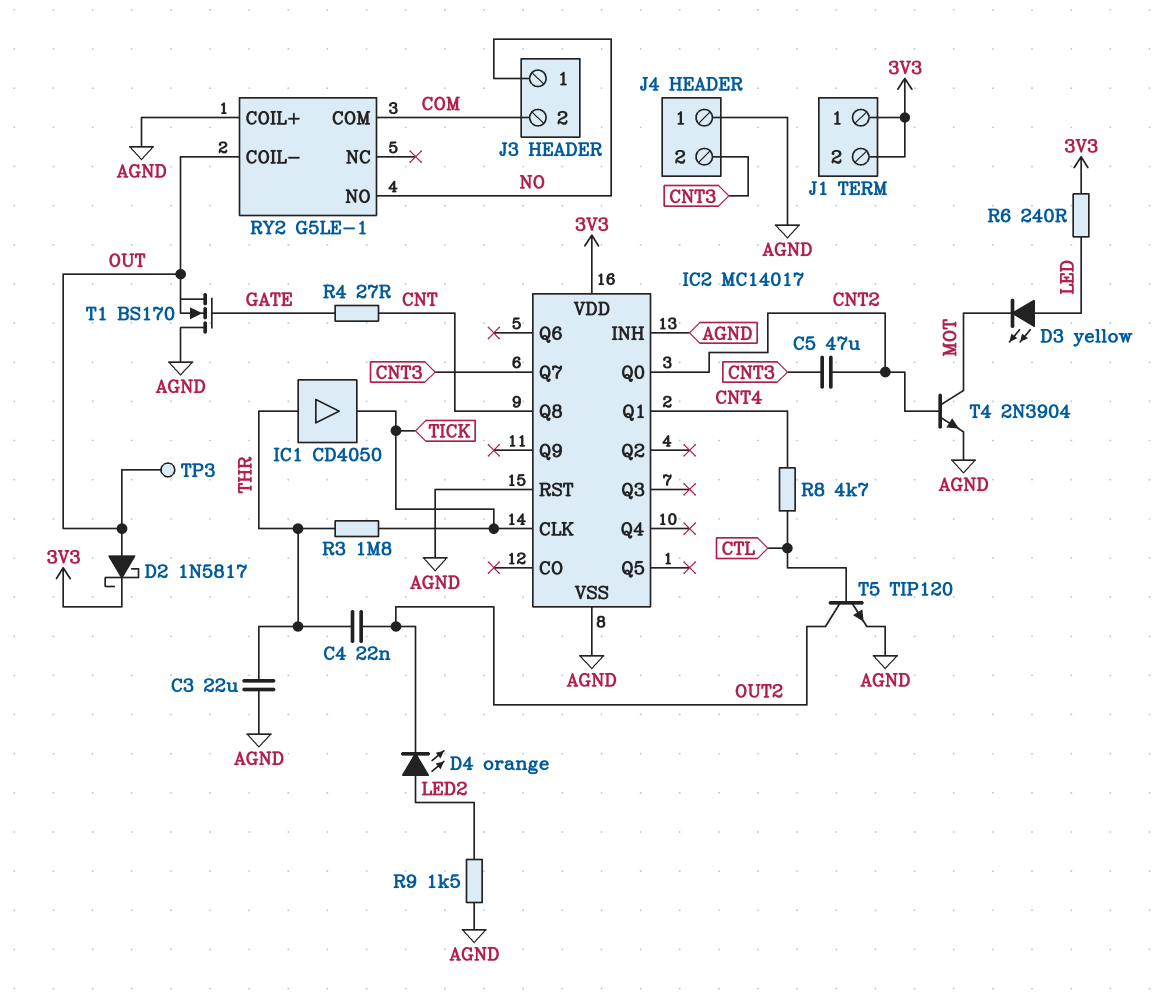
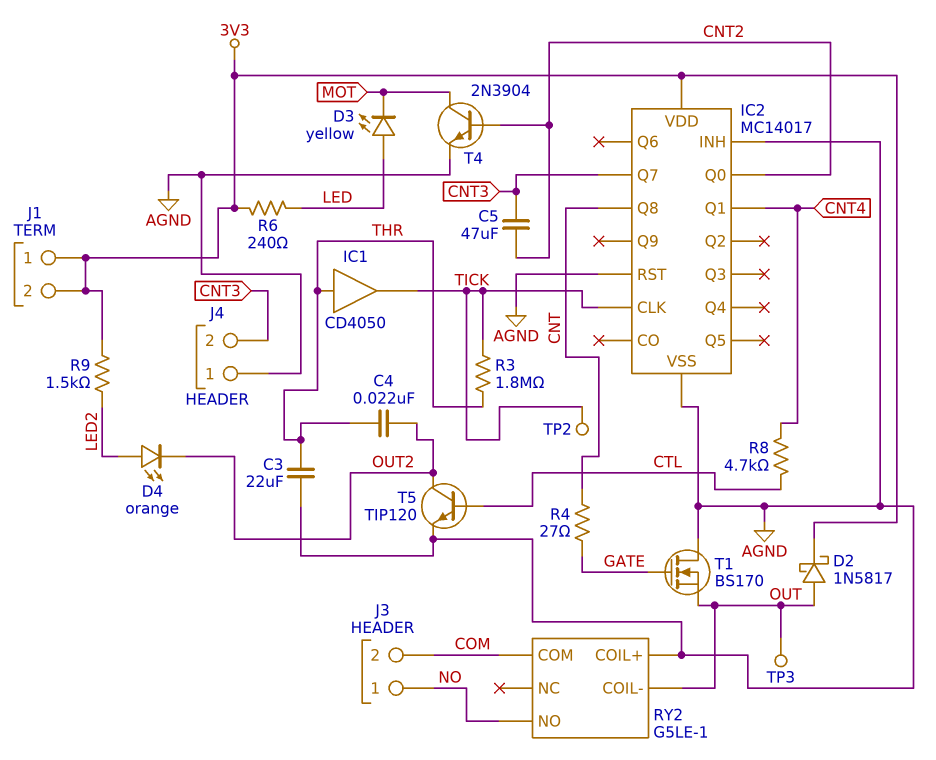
R9: 1.5k (AGND, LED2) -> 1.5k (3V3, LED2)
TP2: none -> test point (TICK)

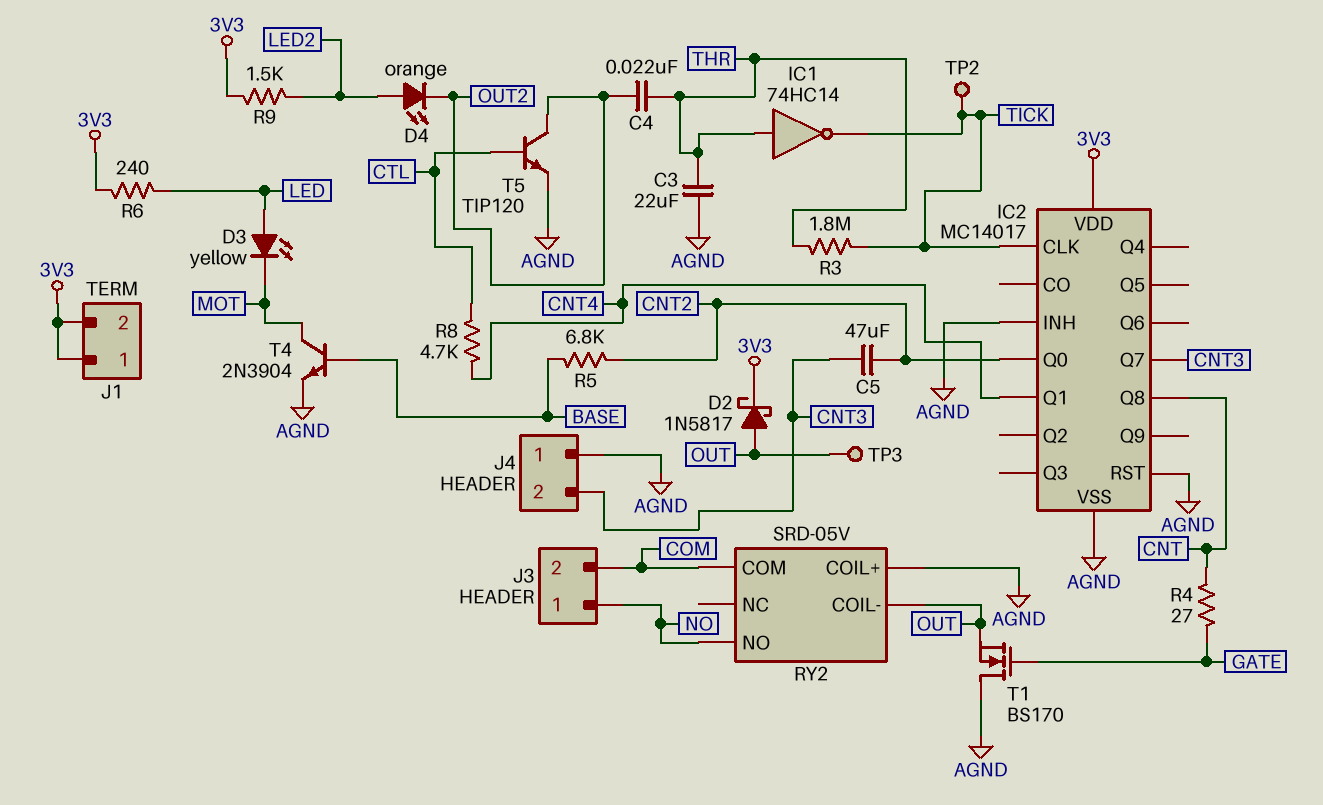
IC1: buffer CD4050 (in THR, out TICK) -> NOT 74HC14 (in THR, out TICK)
R5: none -> 6.8k (BASE, CNT2)
RY2: G5LE-1 -> SRD-05V
T4: NPN 2N3904 (B CNT2, C MOT, E AGND) -> NPN 2N3904 (B BASE, C MOT, E AGND)

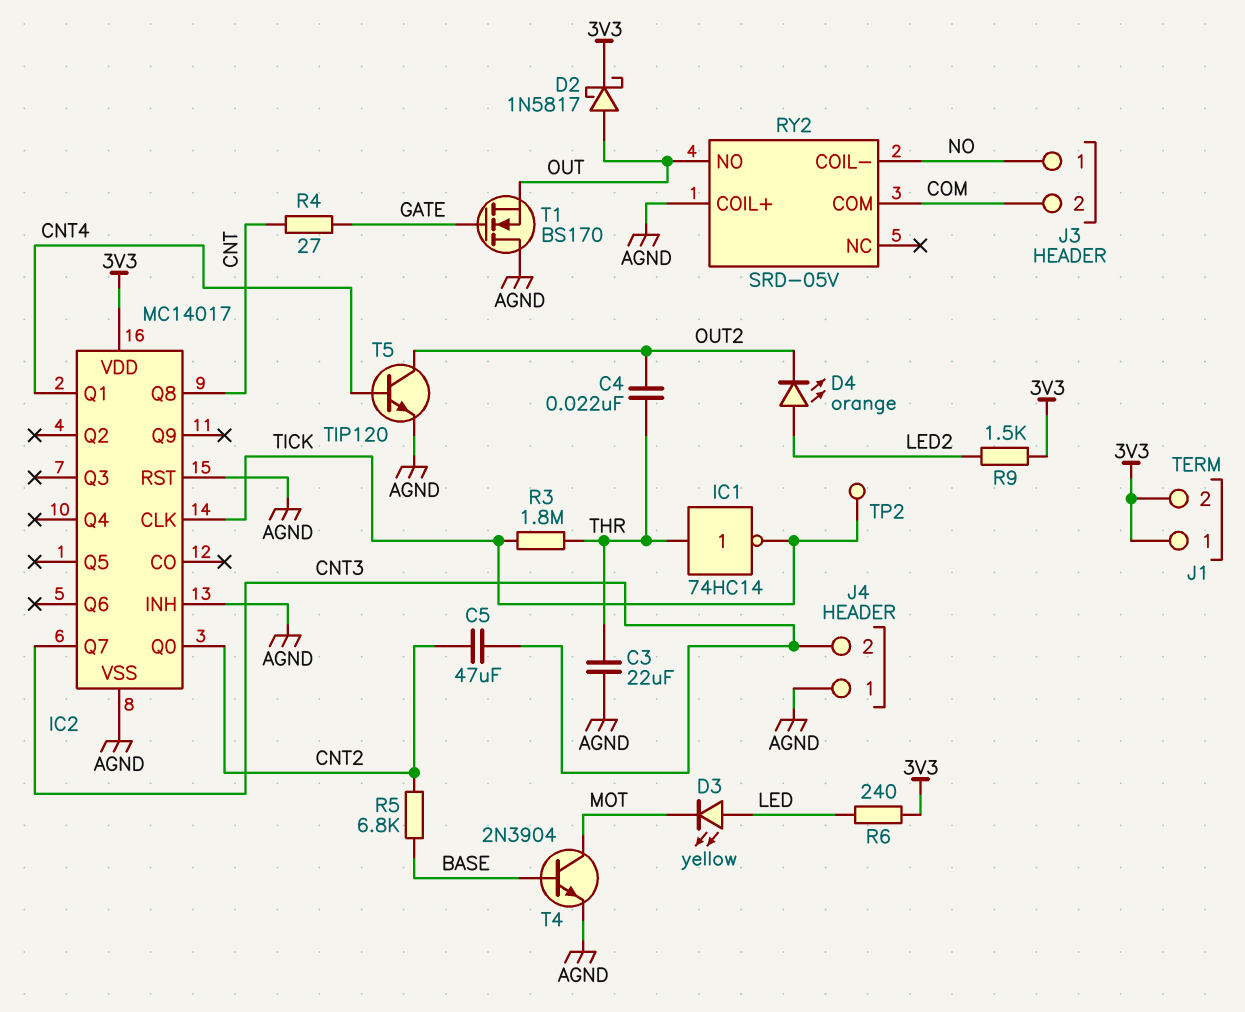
R8: 4.7k (CNT4, CTL) -> none
RY2 pin COIL-: OUT -> NO
RY2 pin NO: NO -> OUT
T5: NPN TIP120 (B CTL, C OUT2, E AGND) -> NPN TIP120 (B CNT4, C OUT2, E AGND)
TP3: test point (OUT) -> none

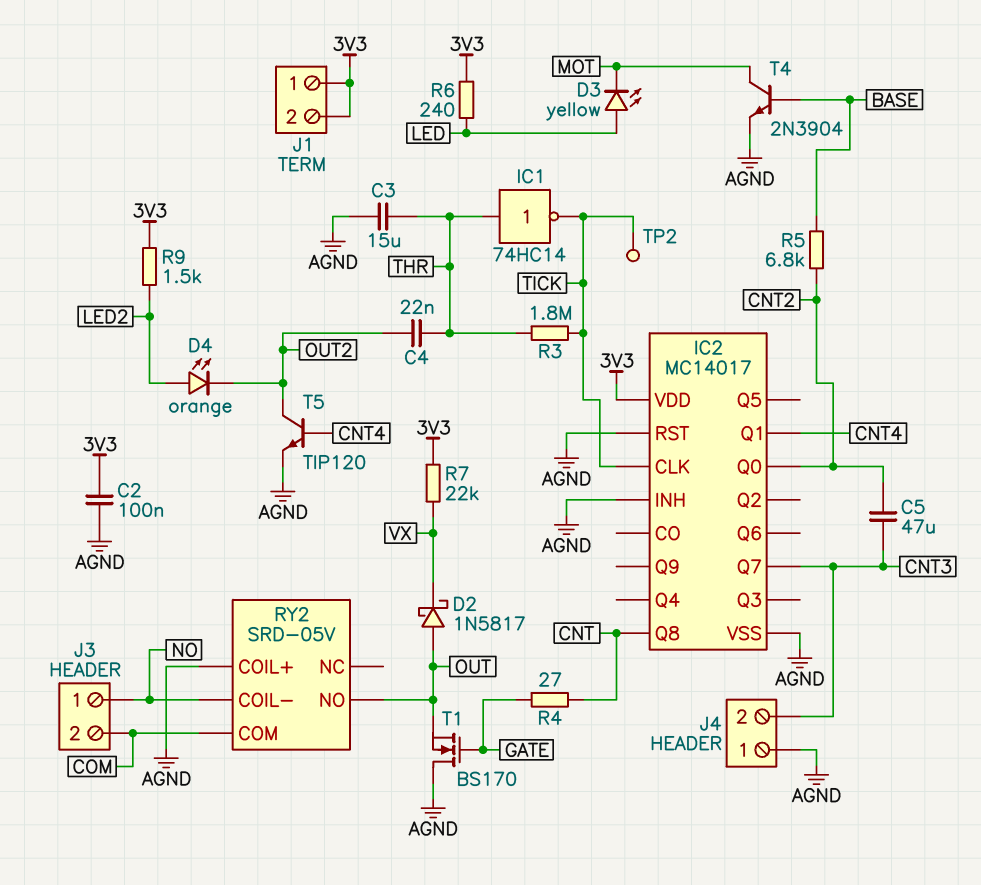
C2: none -> 100nF (3V3, AGND)
C3: 22uF (AGND, THR) -> 15uF (AGND, THR)
D2: schottky 1N5817 (A OUT, K 3V3) -> schottky 1N5817 (A OUT, K VX)
R7: none -> 22k (3V3, VX)

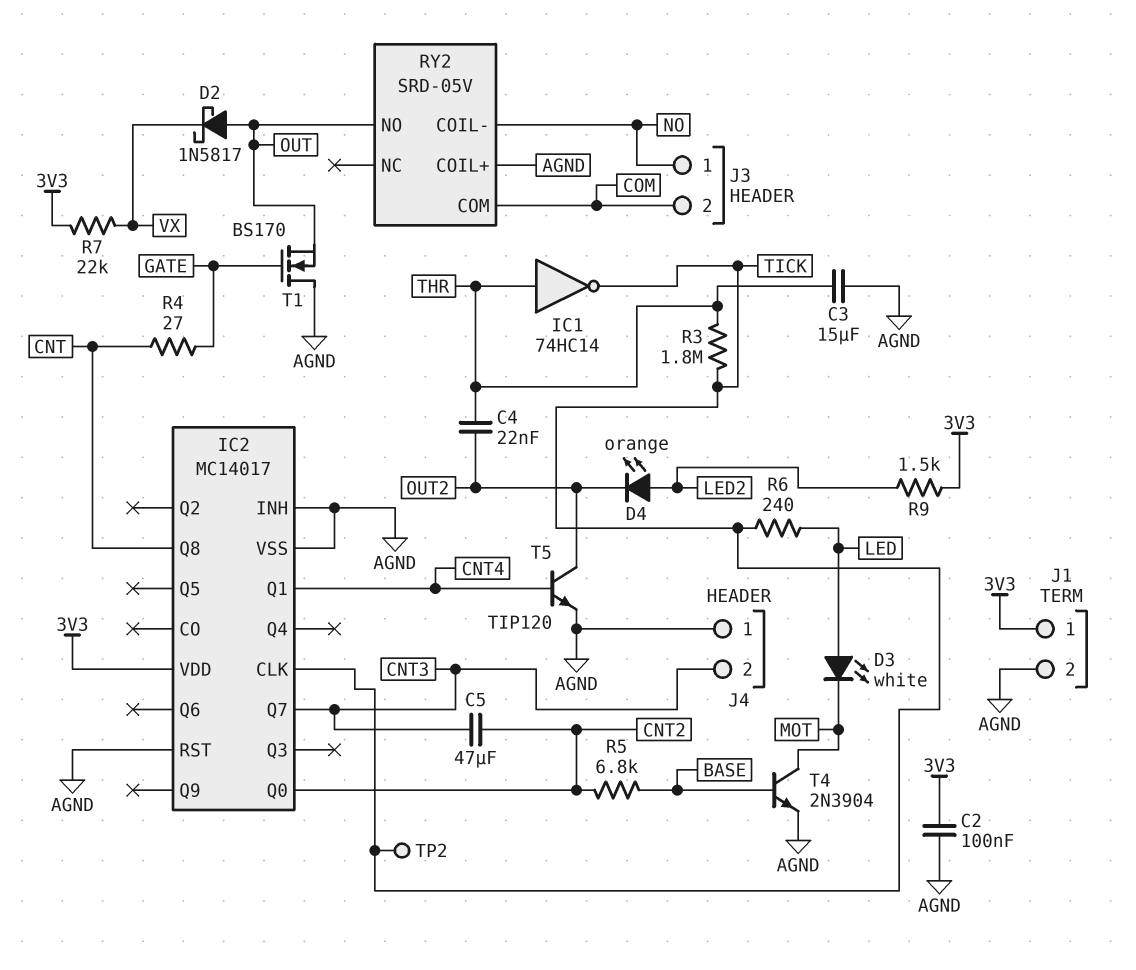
D3: LED yellow (A LED, K MOT) -> LED white (A LED, K MOT)
J1 pin 2: 3V3 -> AGND
R6: 240 (3V3, LED) -> 240 (LED, TICK)

